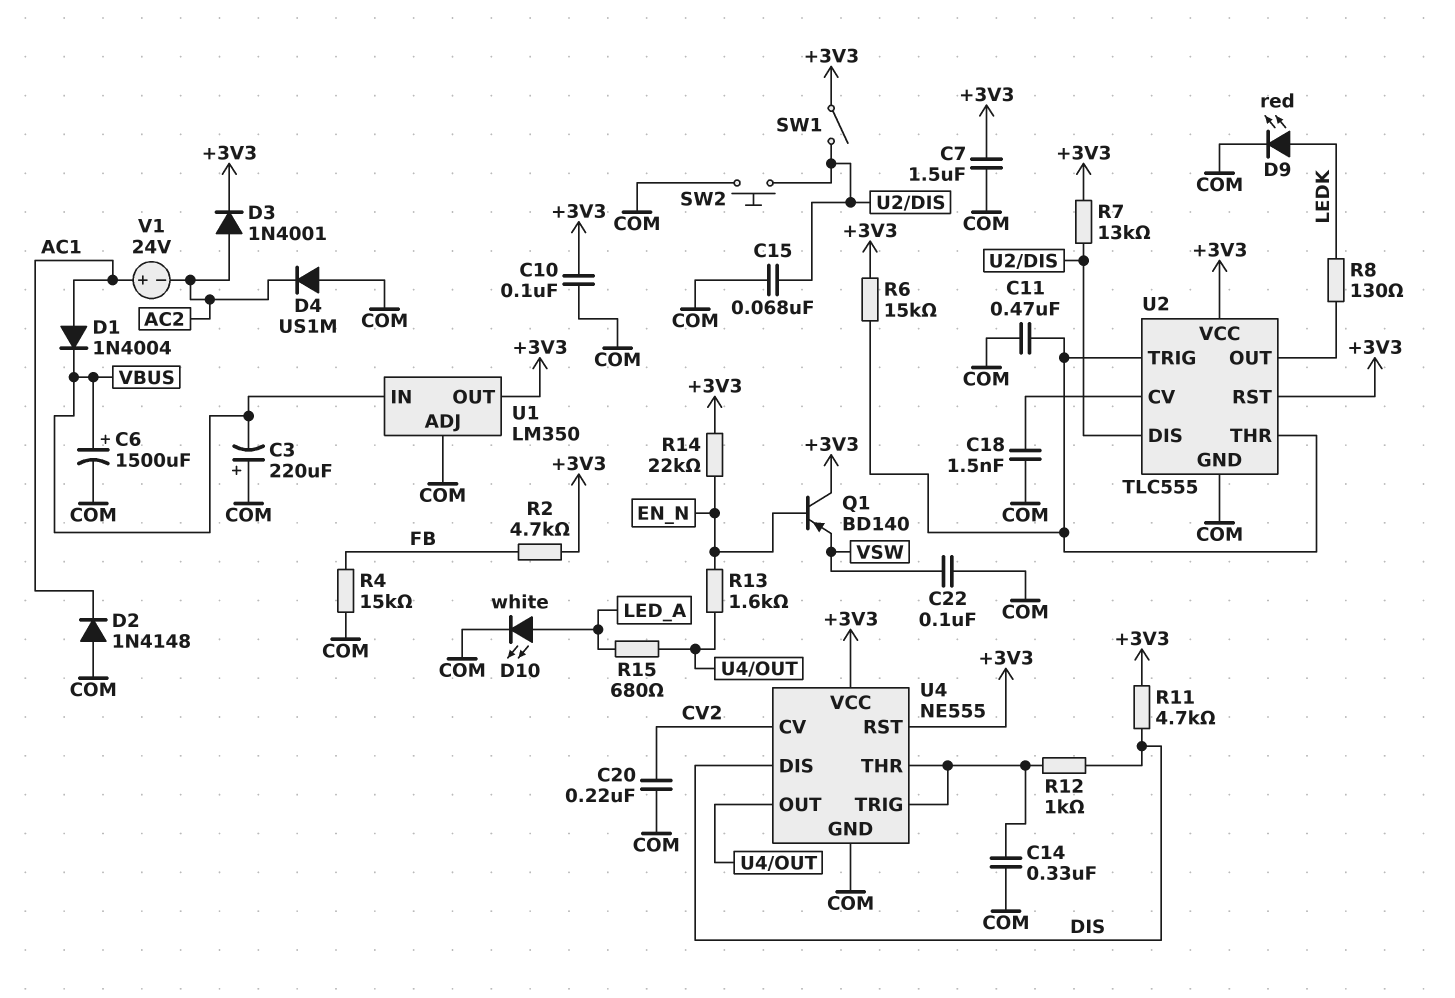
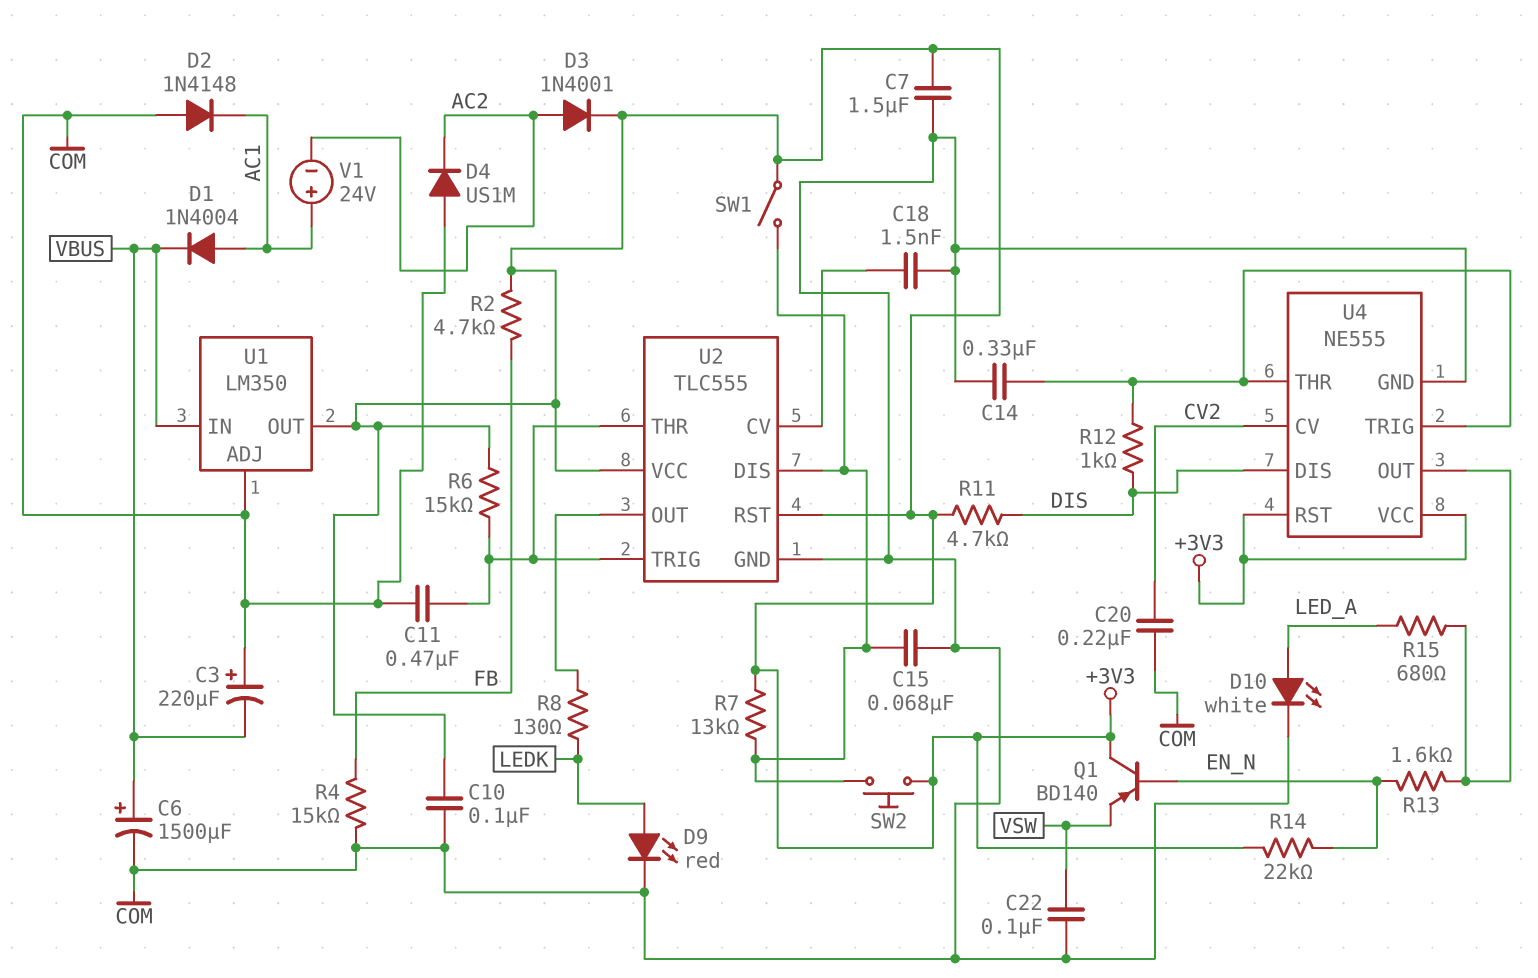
SW2: button (COM, U2/DIS) -> button (+3V3, U2/DIS)

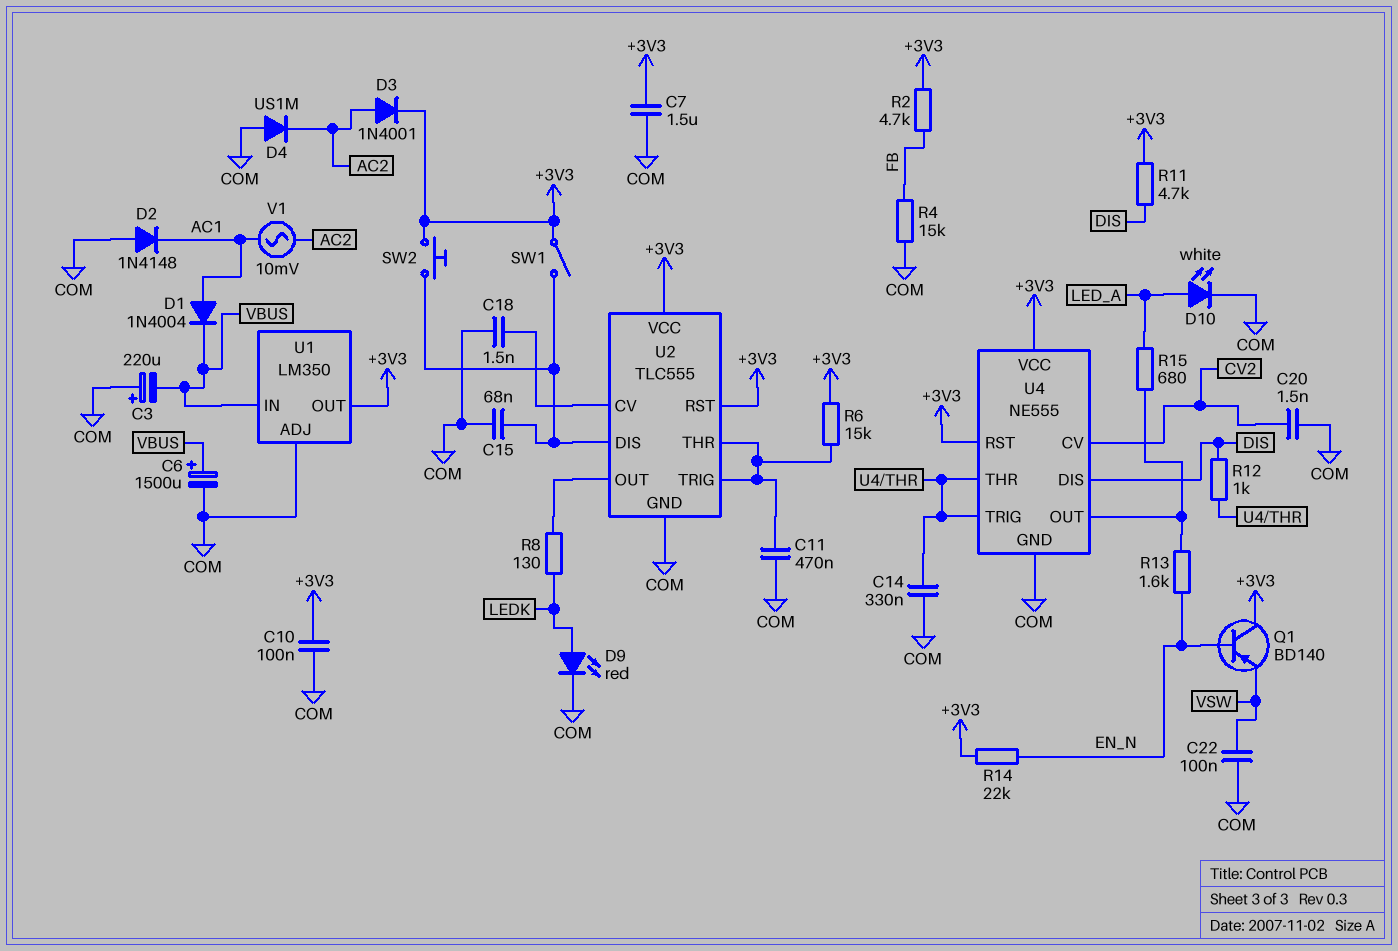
C20: 220nF (COM, CV2) -> 1.5nF (COM, CV2)
R7: 13k (+3V3, U2/DIS) -> none
V1: 24V (plus AC1, minus AC2) -> AC 10mV (AC1, AC2)

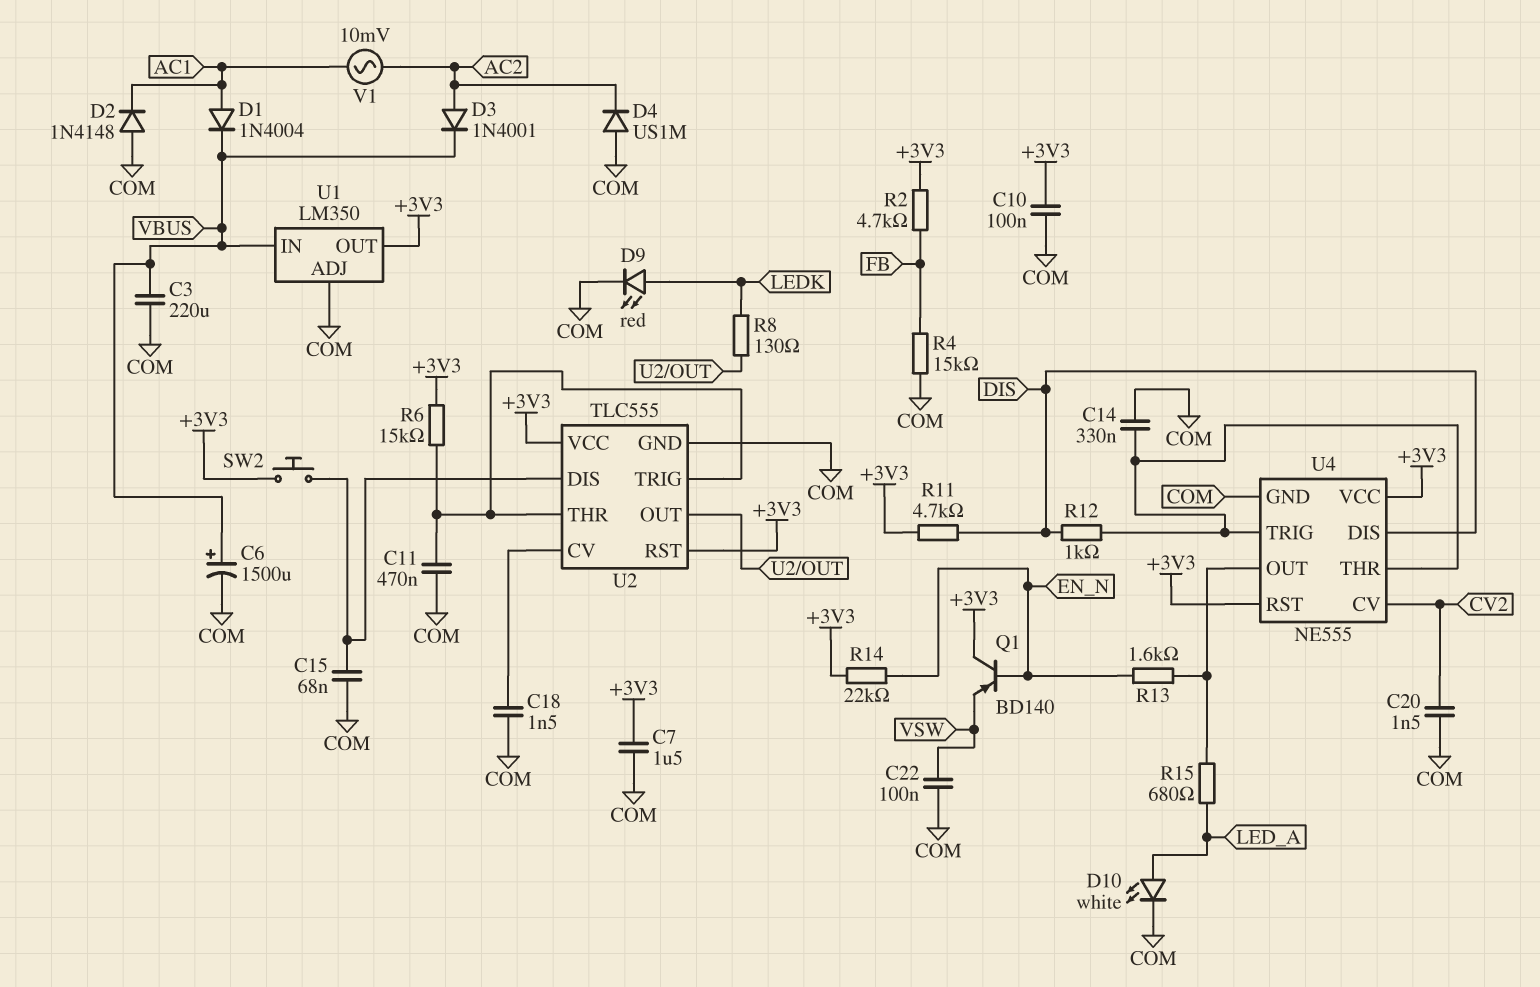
C3: 220uF (plus COM, minus VBUS) -> 220uF (COM, VBUS)
D3: diode 1N4001 (A AC2, K +3V3) -> diode 1N4001 (A AC2, K VBUS)
SW1: switch (+3V3, U2/DIS) -> none

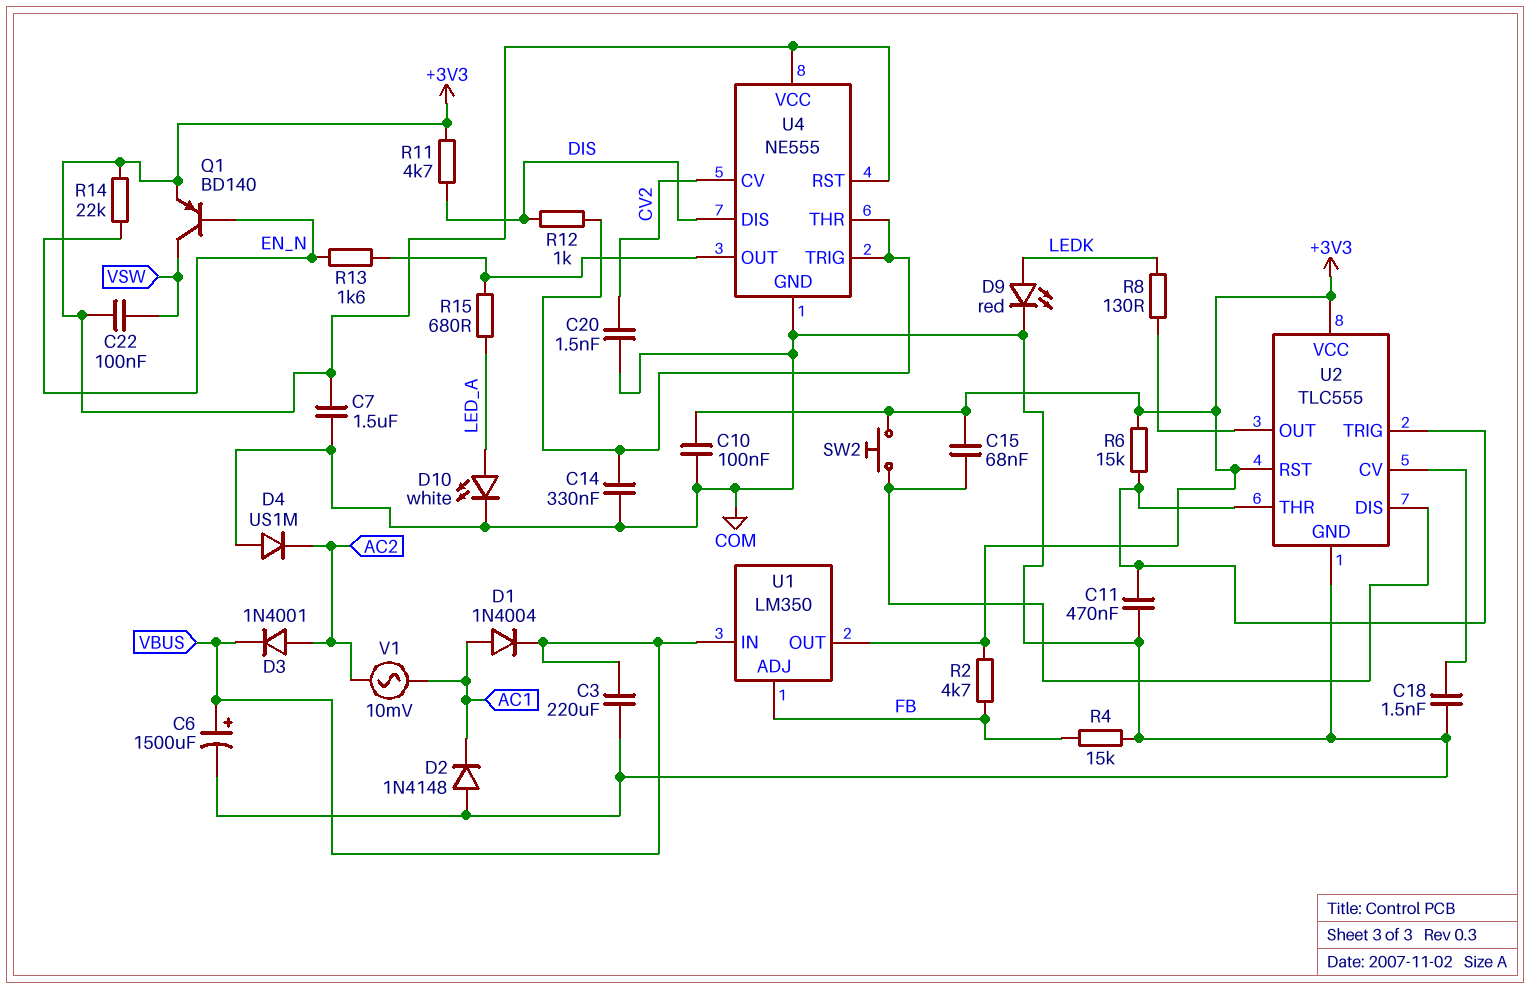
C15: 68nF (COM, U2/DIS) -> 68nF (+3V3, U2/DIS)
C22: 100nF (COM, VSW) -> 100nF (+3V3, VSW)
Q1: PNP BD140 (B EN_N, C +3V3, E VSW) -> PNP BD140 (B EN_N, C VSW, E +3V3)
U1 pin ADJ: COM -> FB

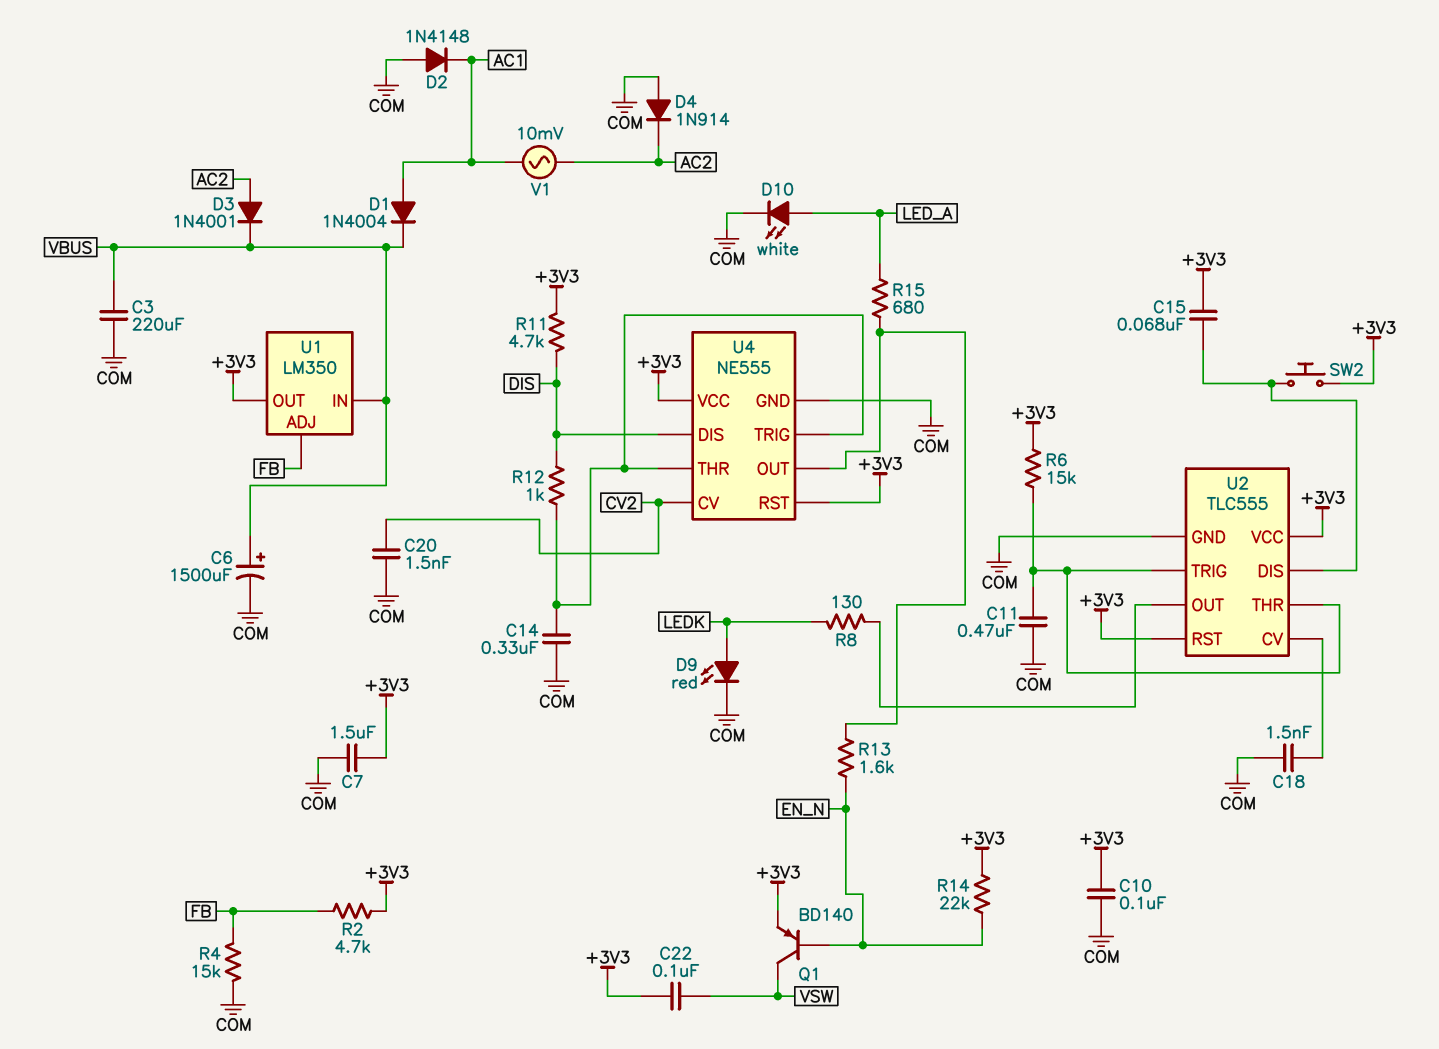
D4: diode US1M (A COM, K AC2) -> diode 1N914 (A COM, K AC2)

